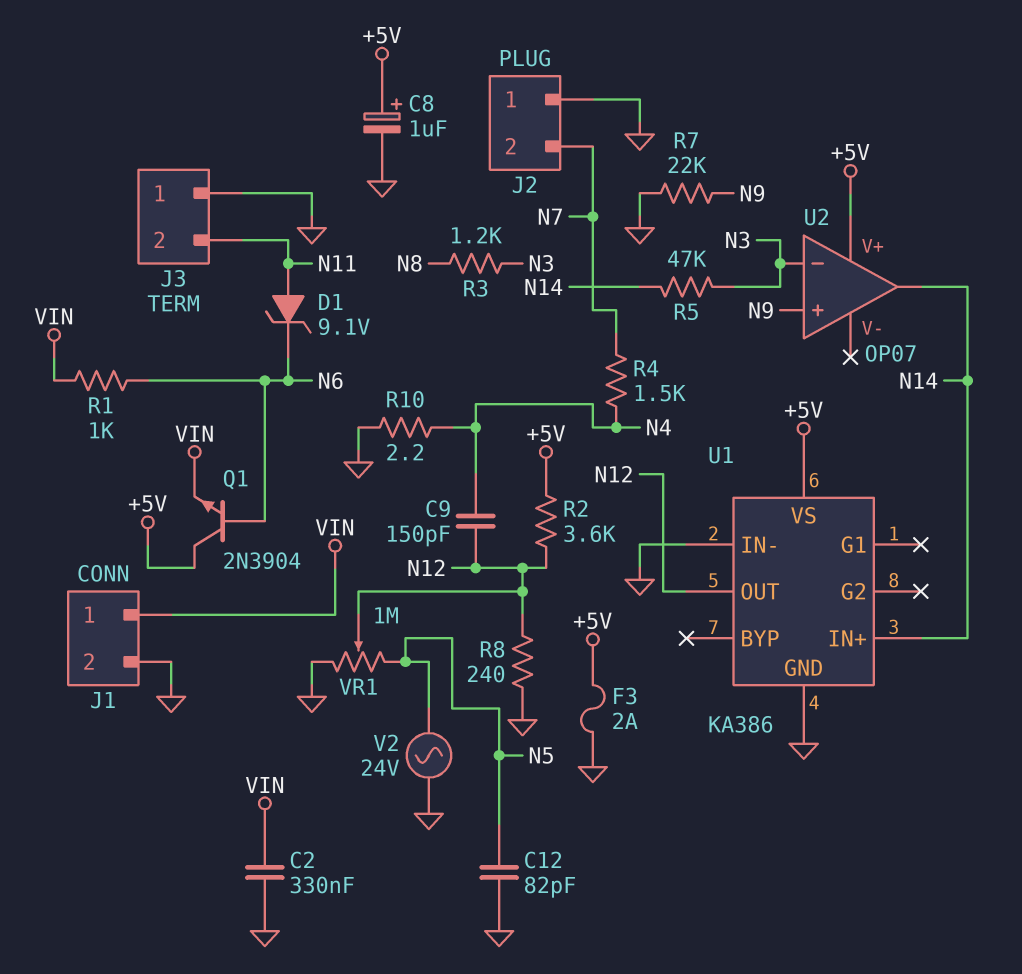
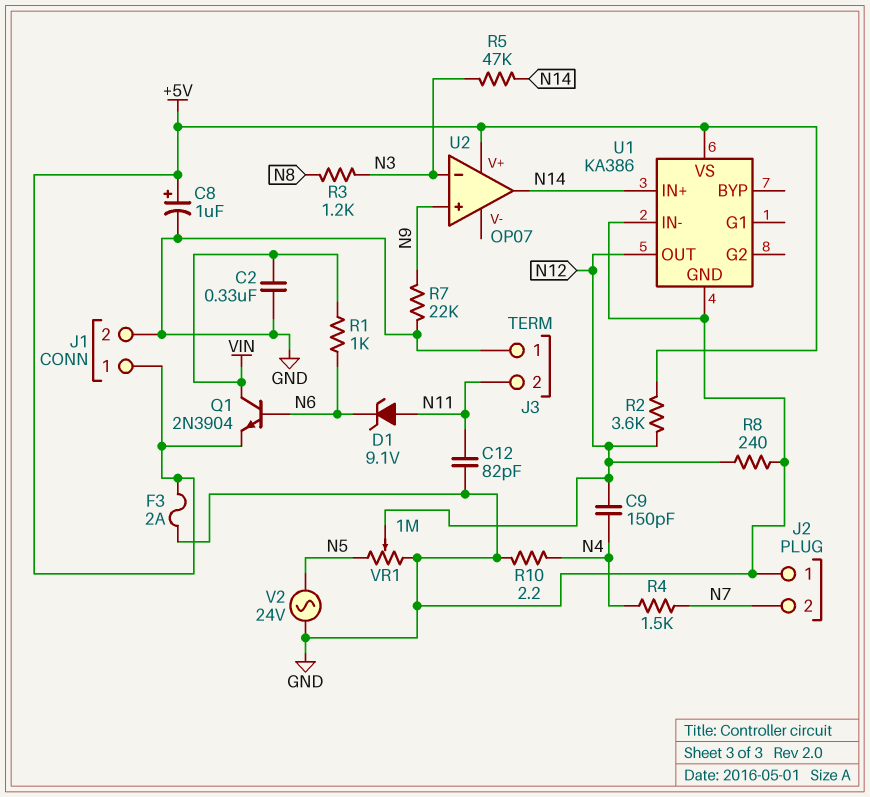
C12: 82pF (GND, N5) -> 82pF (GND, N11)
J1 pin 1: VIN -> +5V
Q1: NPN 2N3904 (B N6, C +5V, E VIN) -> NPN 2N3904 (B N6, C VIN, E +5V)

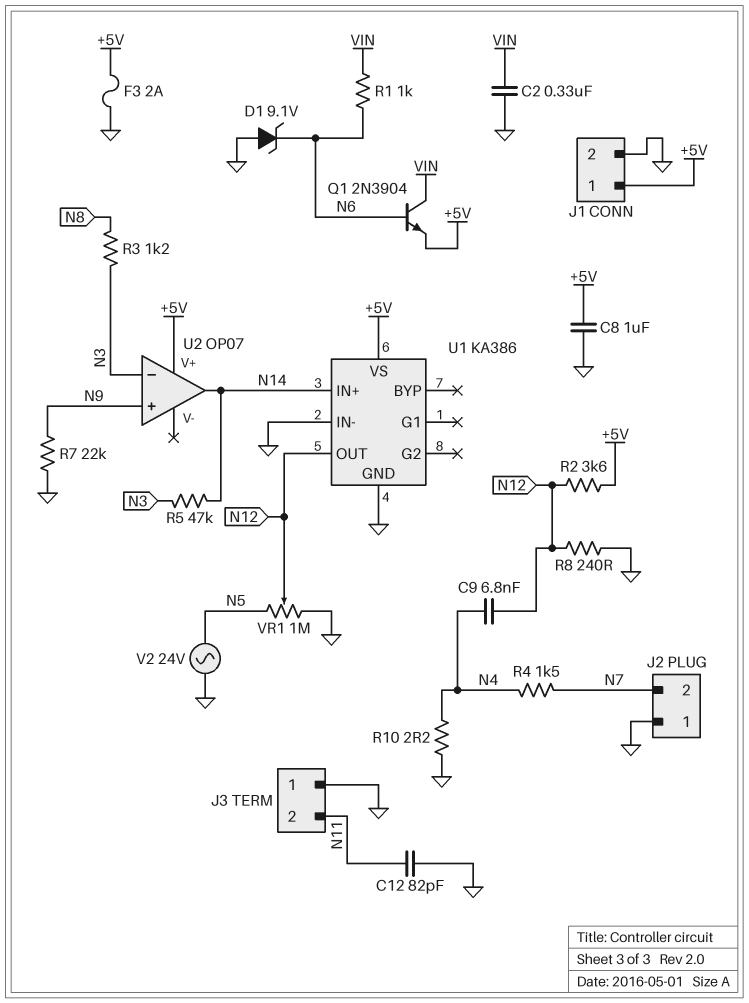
C8: 1uF (plus +5V, minus GND) -> 1uF (+5V, GND)
C9: 150pF (N4, N12) -> 6.8nF (N4, N12)
D1: zener 9.1V (A N11, K N6) -> zener 9.1V (A GND, K N6)

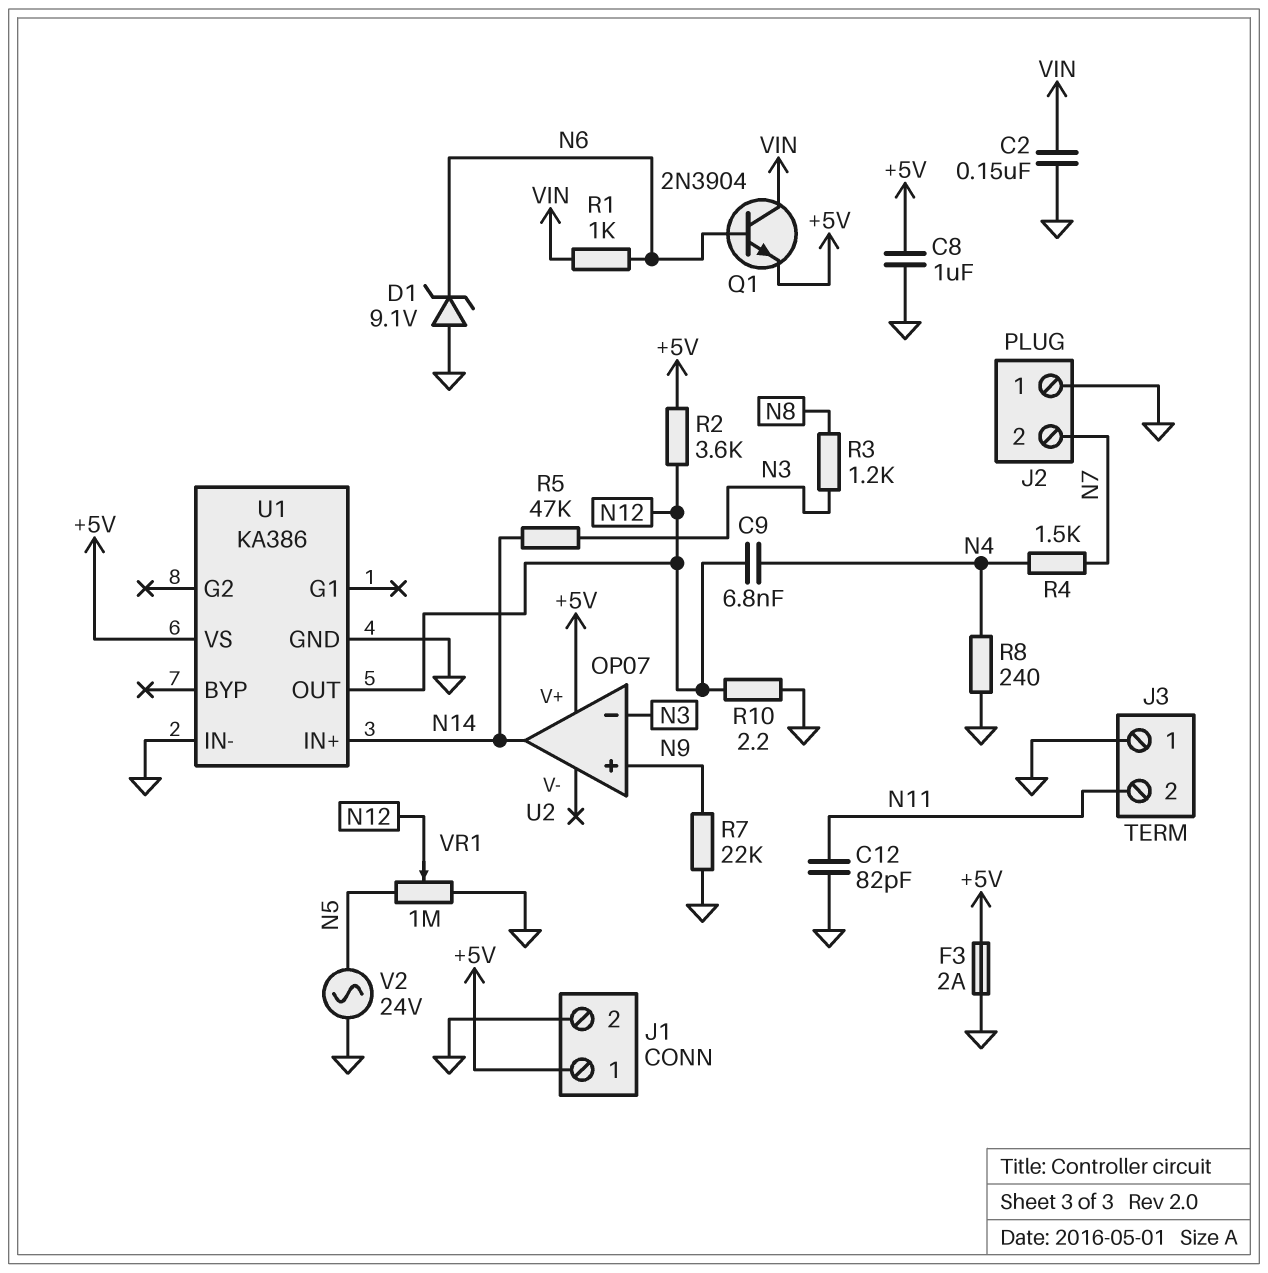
C2: 330nF (GND, VIN) -> 150nF (GND, VIN)
R8: 240 (GND, N12) -> 240 (GND, N4)
R10: 2.2 (GND, N4) -> 2.2 (GND, N12)

